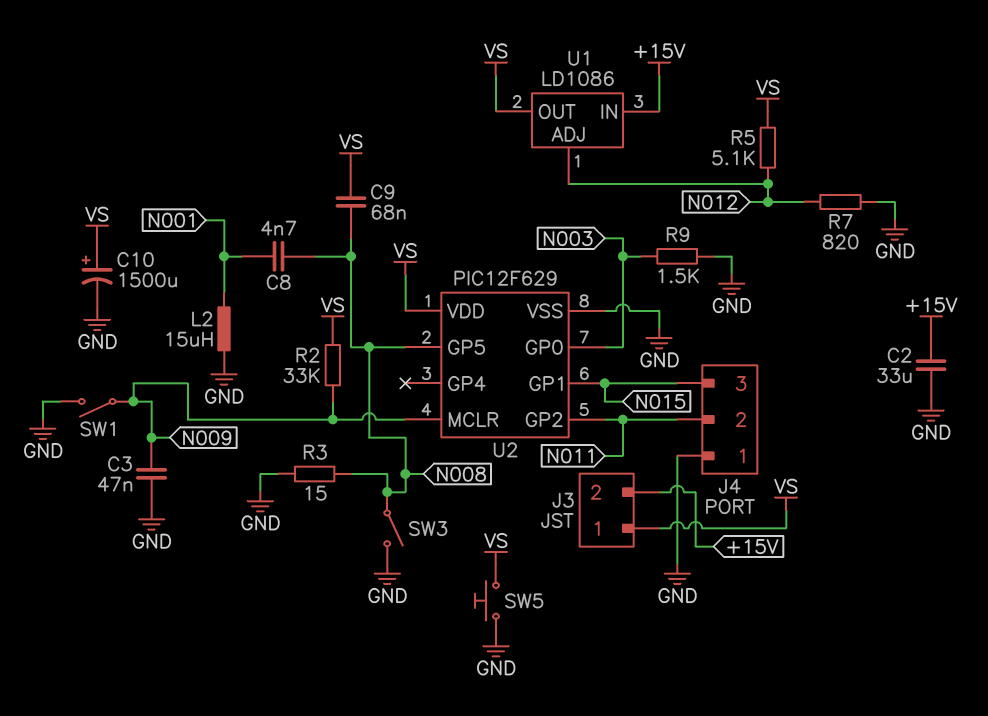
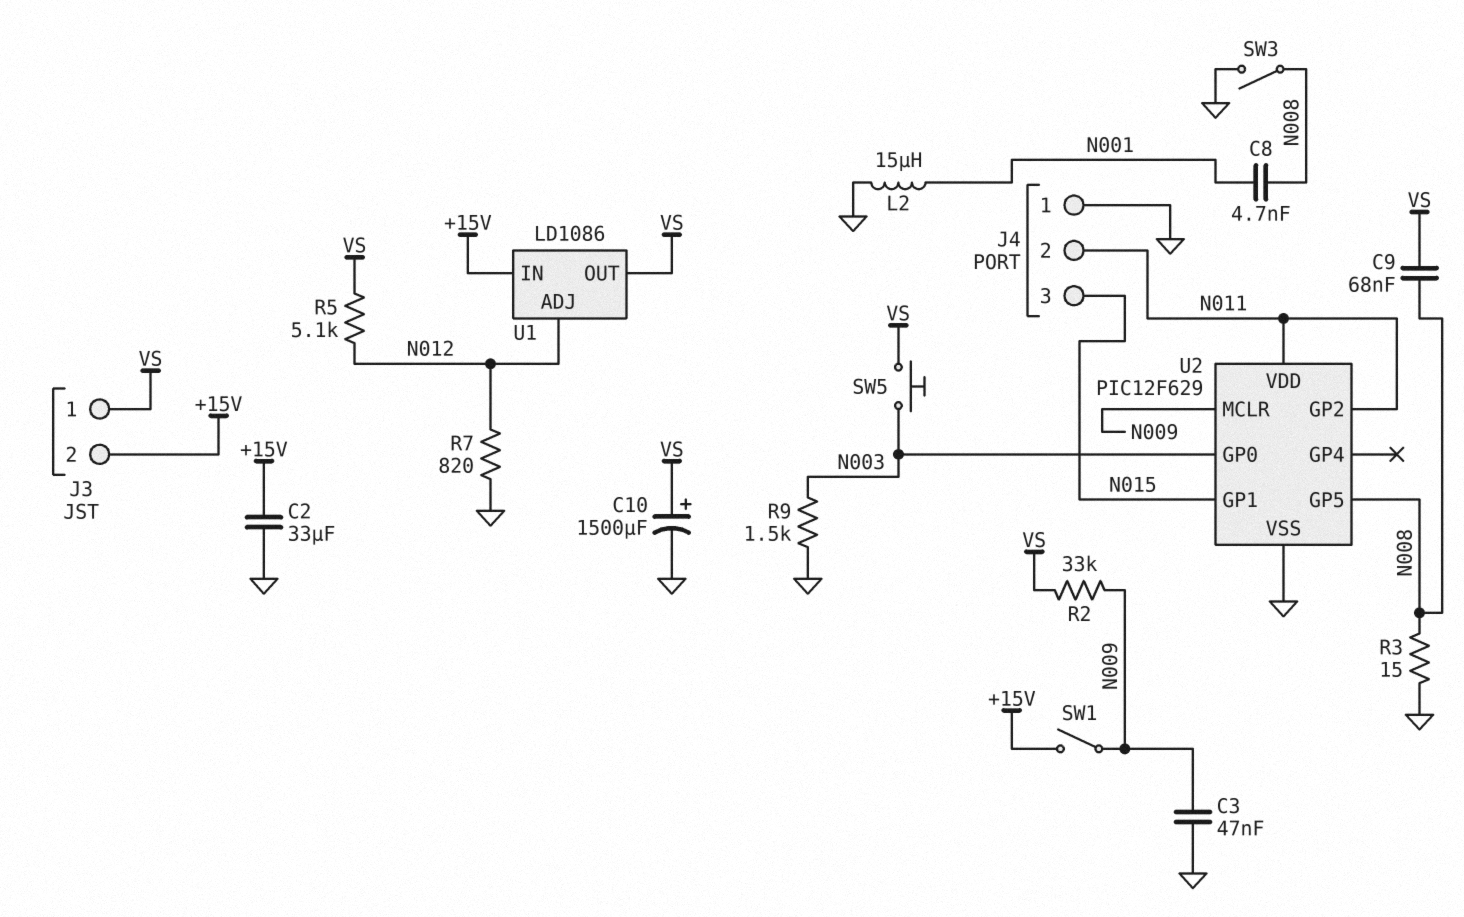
SW1: switch (GND, N009) -> switch (+15V, N009)
SW5: button (GND, VS) -> button (N003, VS)
U2 pin VDD: VS -> N011

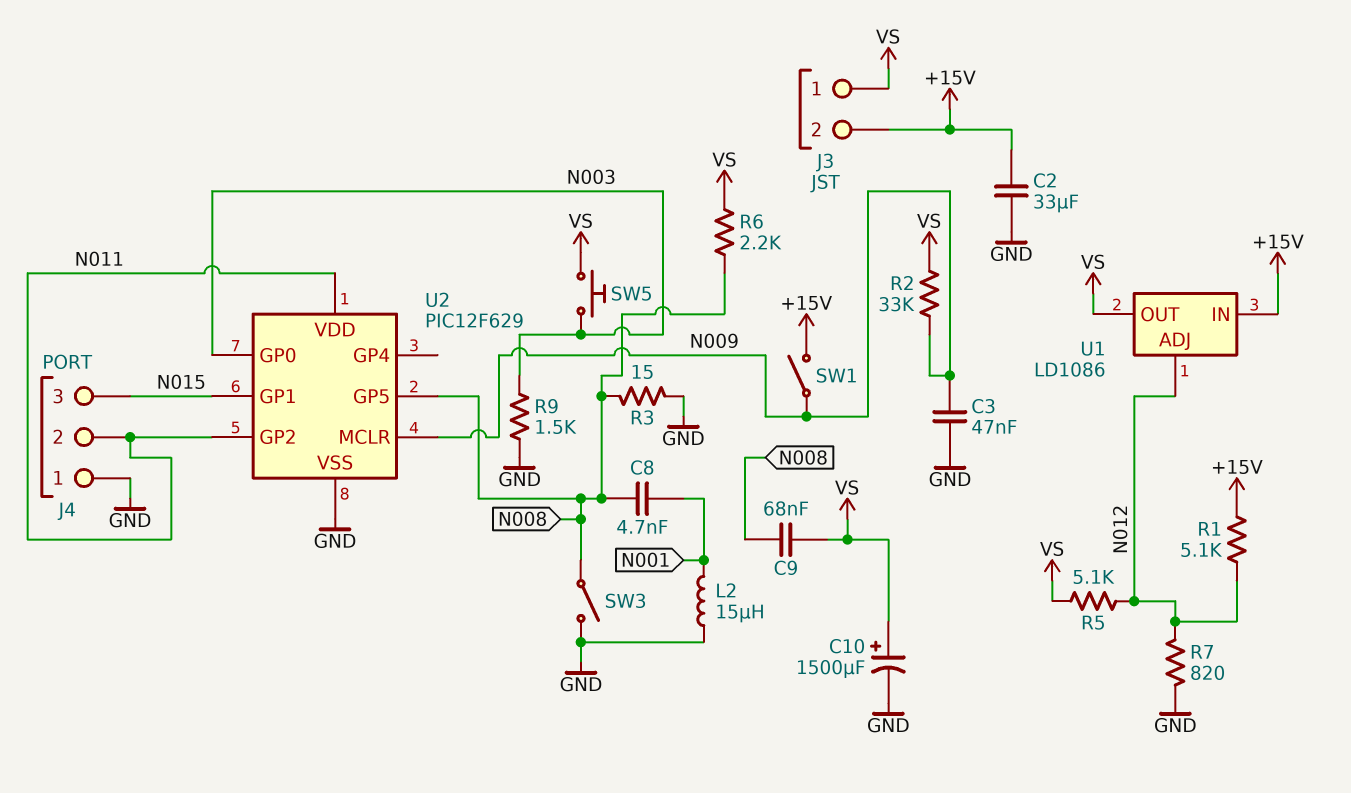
R1: none -> 5.1k (+15V, N012)
R6: none -> 2.2k (N008, VS)

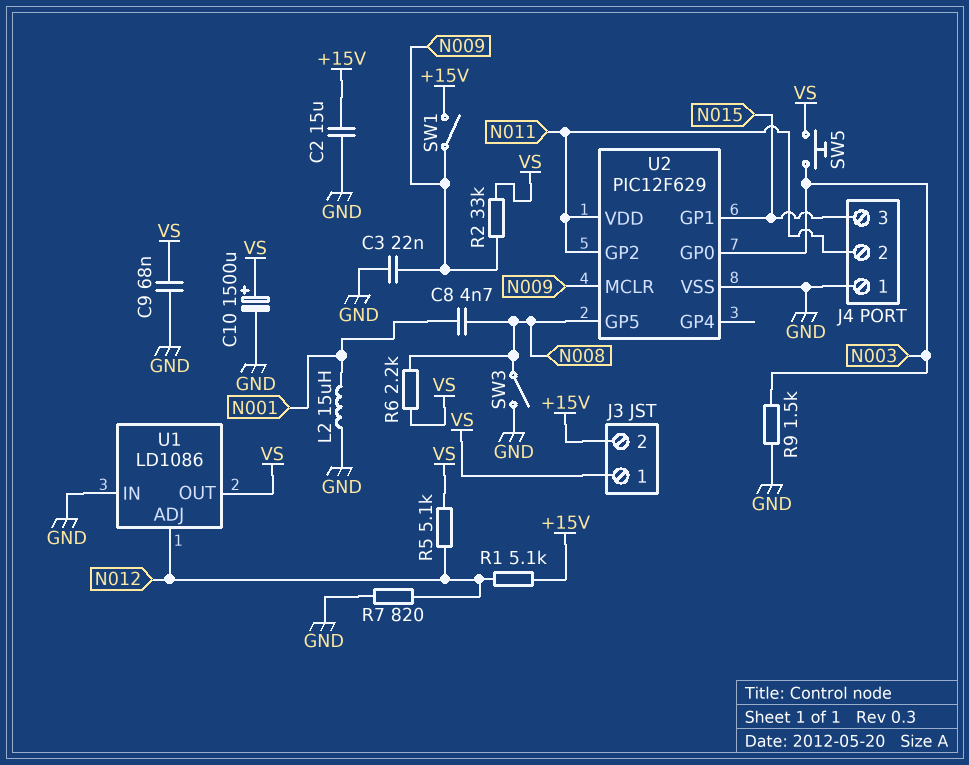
C2: 33uF (+15V, GND) -> 15uF (+15V, GND)
C3: 47nF (GND, N009) -> 22nF (GND, N009)
C9: 68nF (N008, VS) -> 68nF (GND, VS)
R3: 15 (GND, N008) -> none
U1 pin IN: +15V -> GND

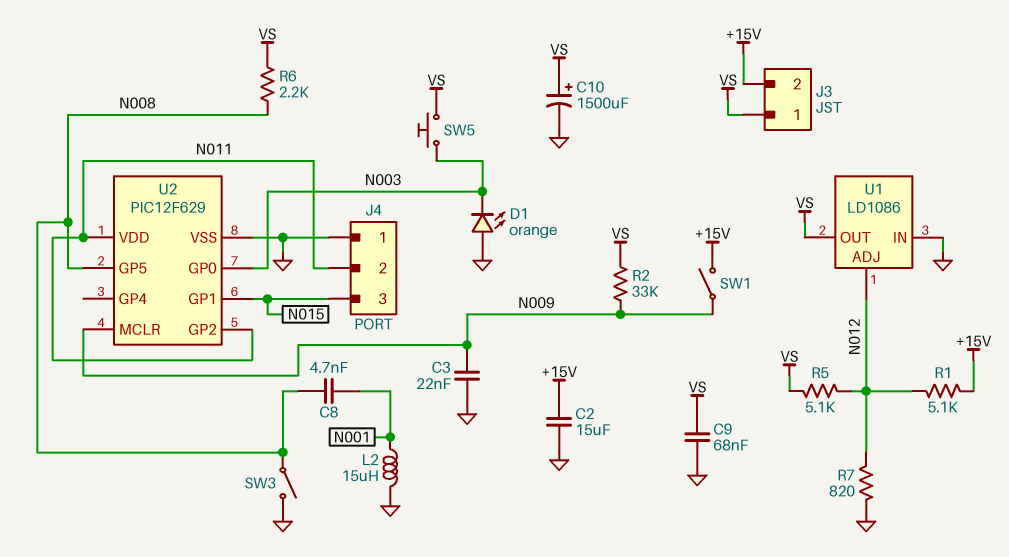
D1: none -> LED orange (A GND, K N003)
R9: 1.5k (GND, N003) -> none

